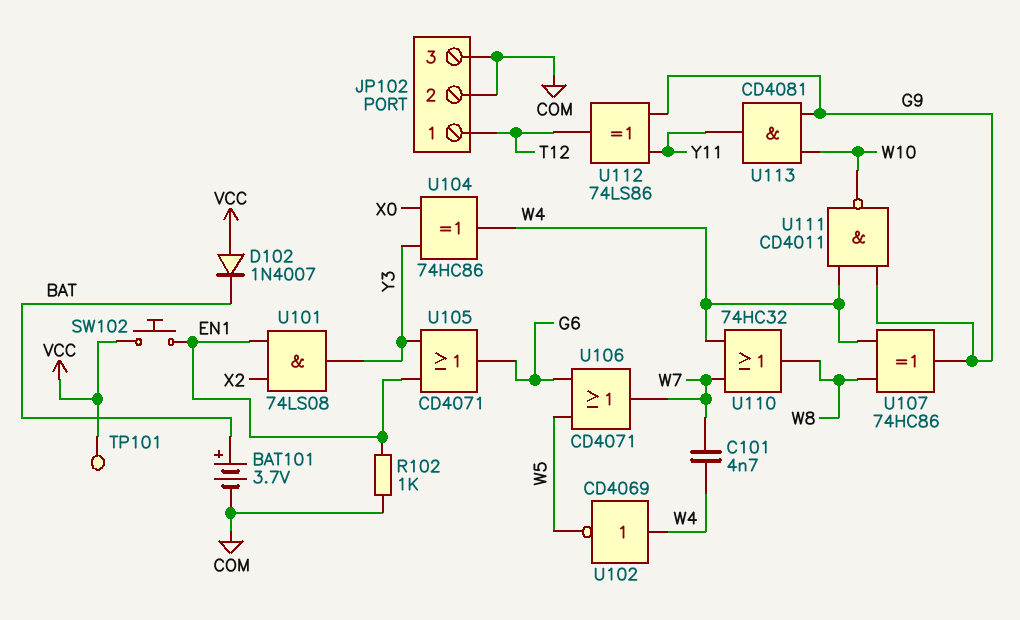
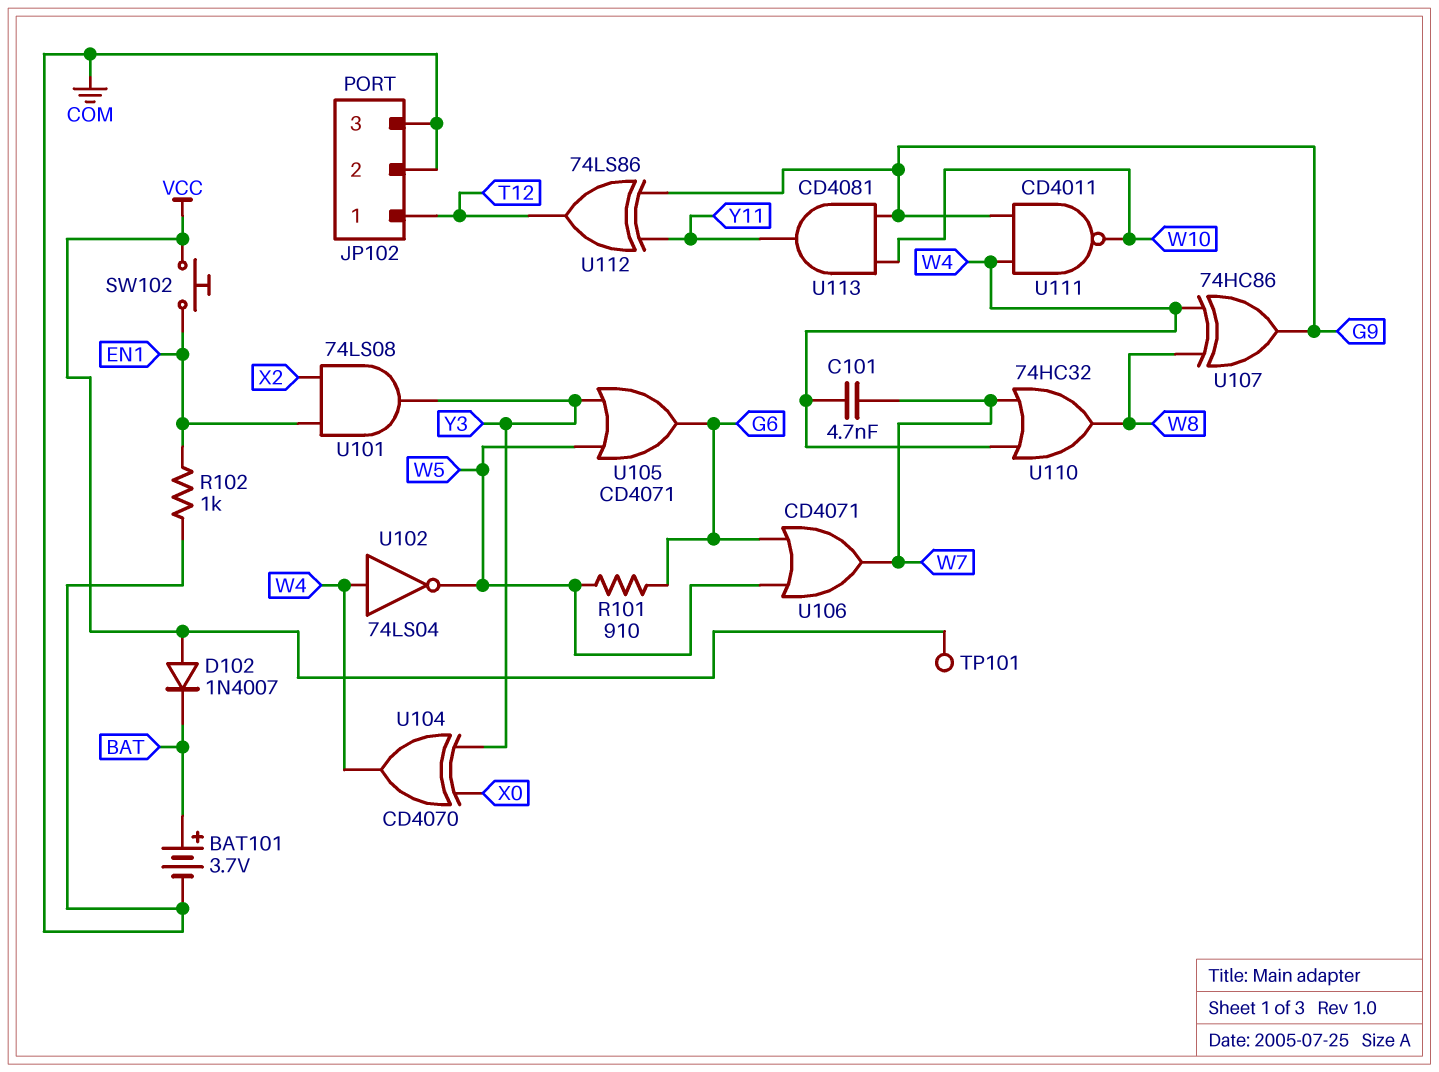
R101: none -> 910 (G6, W5)
U102: NOT CD4069 (in W4, out W5) -> NOT 74LS04 (in W4, out W5)
U104: XOR 74HC86 (in X0, in Y3, out W4) -> XOR CD4070 (in X0, in Y3, out W4)
U105: OR CD4071 (in EN1, in Y3, out G6) -> OR CD4071 (in W5, in Y3, out G6)

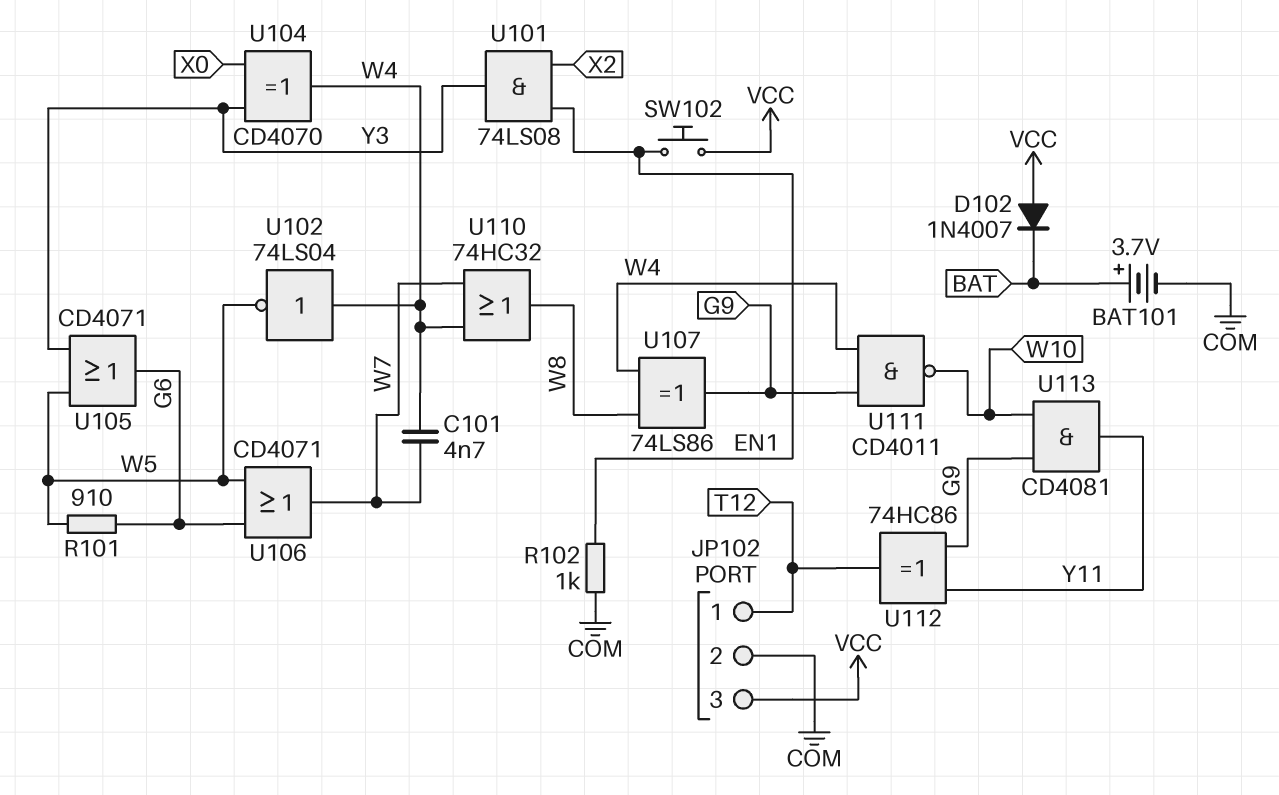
JP102 pin 3: COM -> VCC
TP101: test point (VCC) -> none
U107: XOR 74HC86 (in W4, in W8, out G9) -> XOR 74LS86 (in W4, in W8, out G9)
U112: XOR 74LS86 (in G9, in Y11, out T12) -> XOR 74HC86 (in G9, in Y11, out T12)

